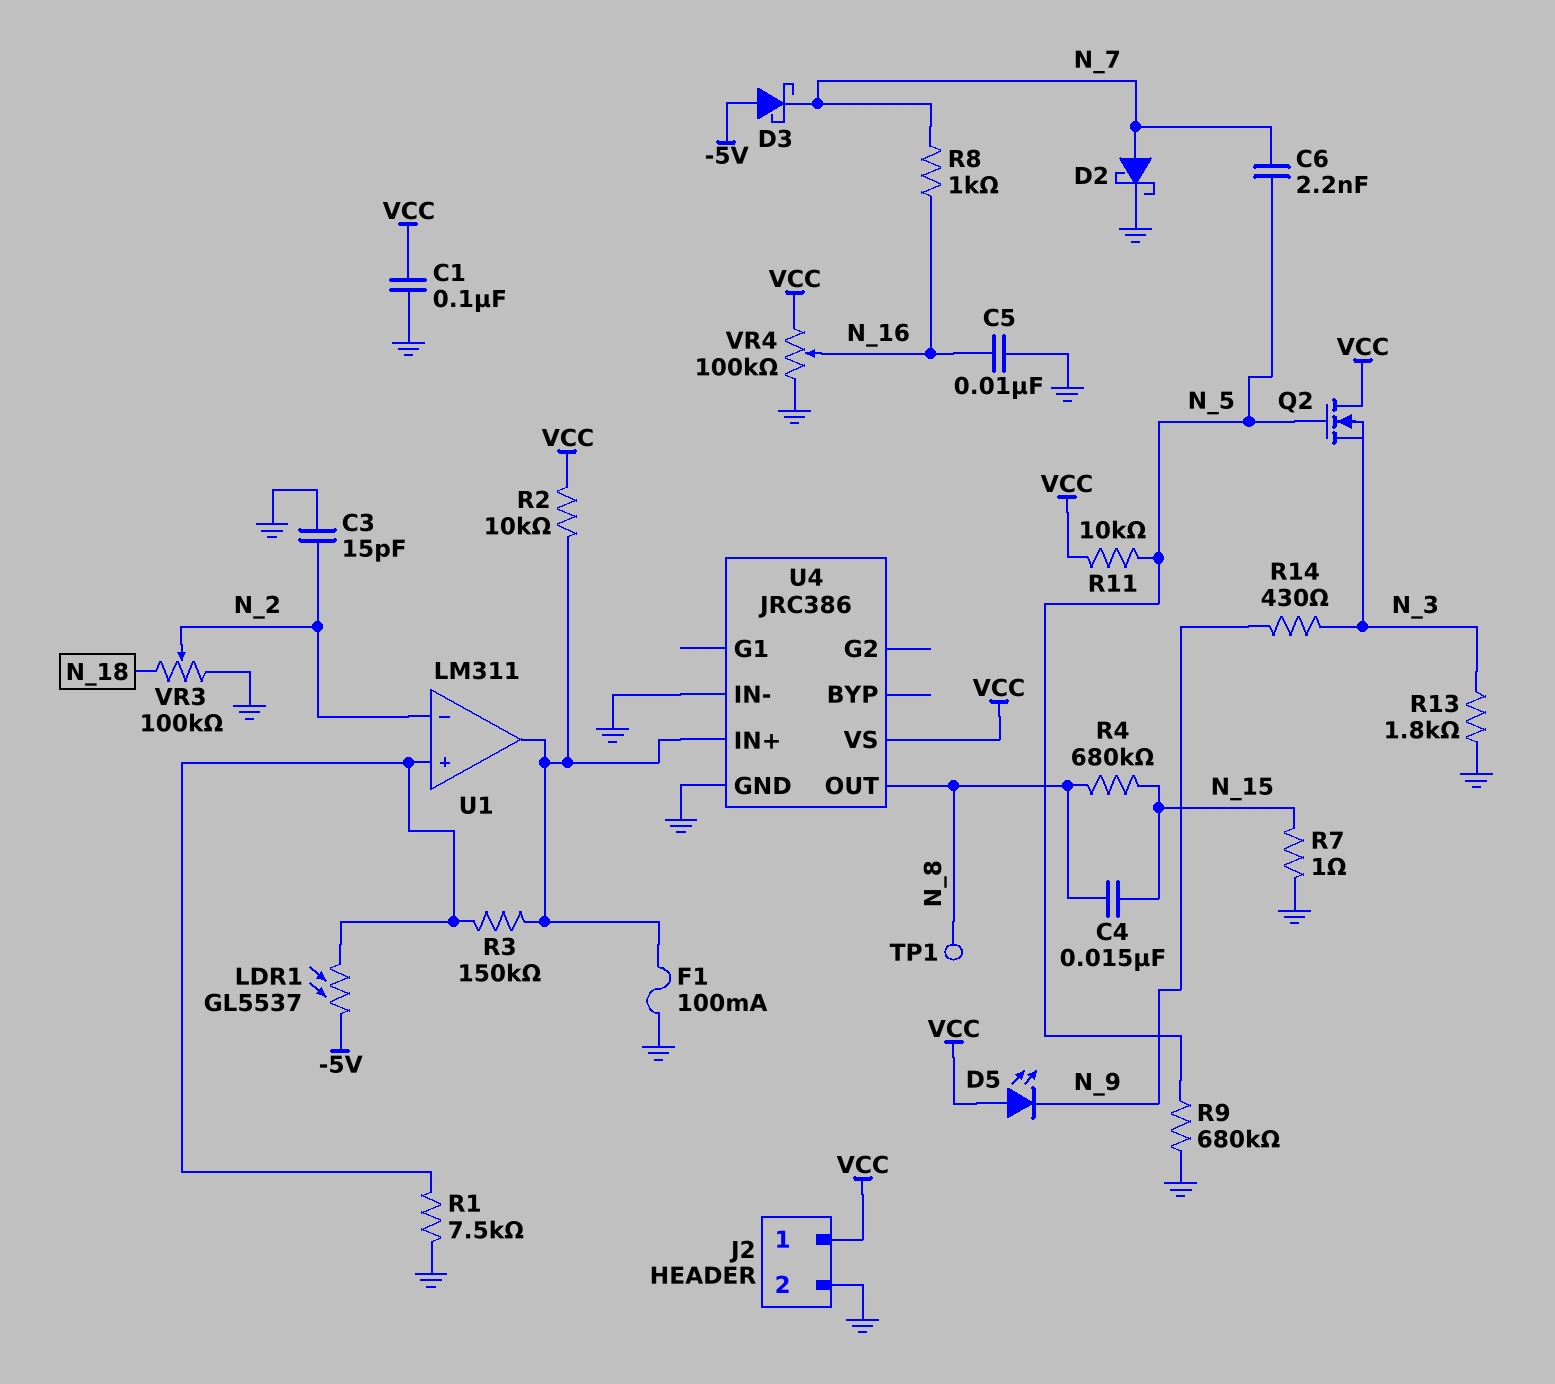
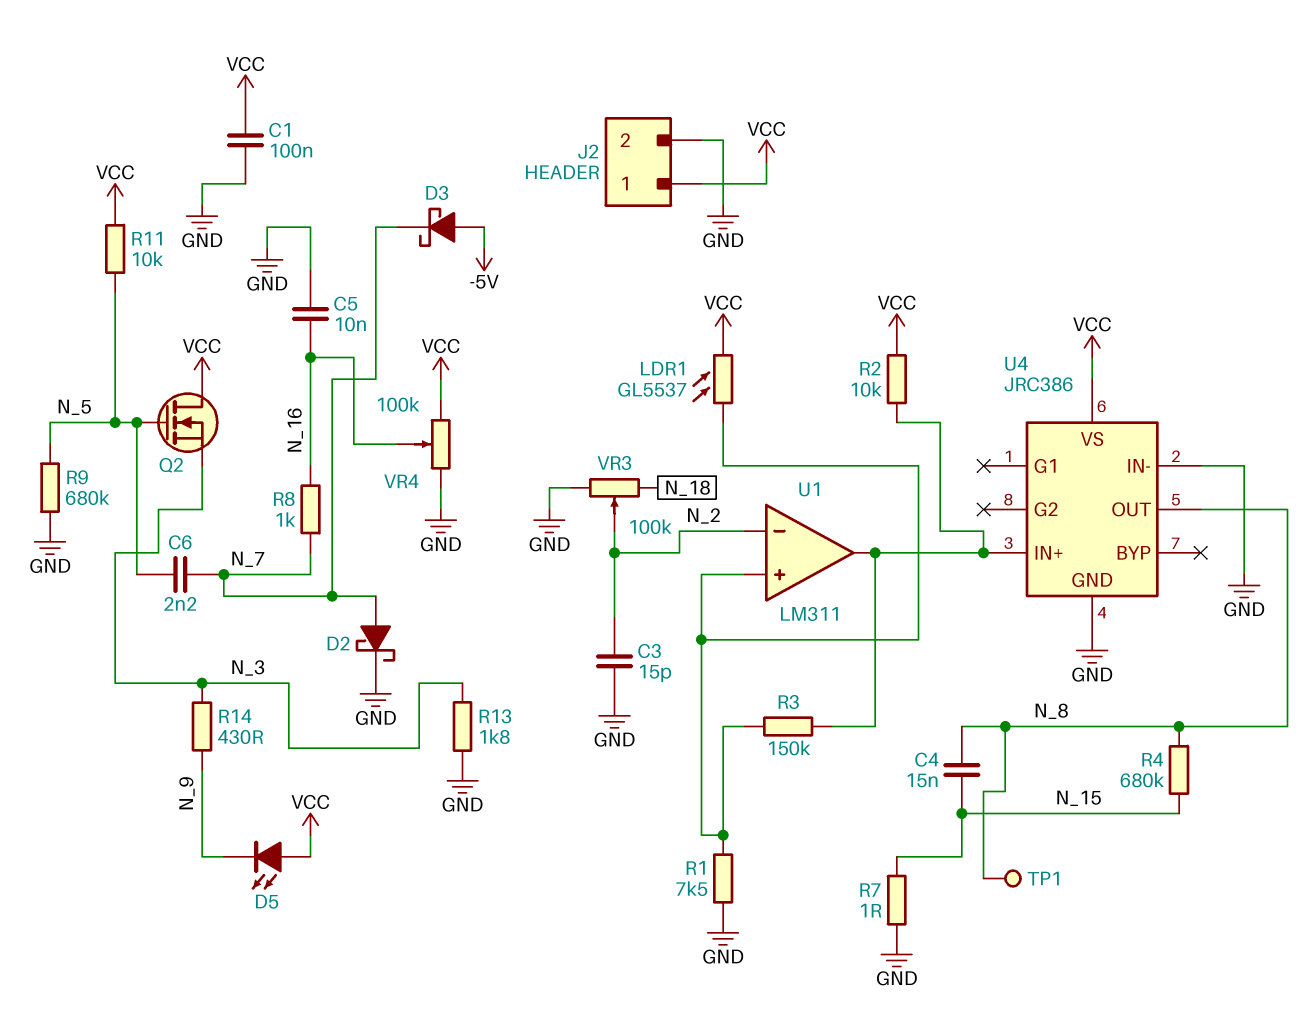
F1: 100mA (GND, U1/out) -> none
LDR1: GL5537 (-5V, U1/in+) -> GL5537 (U1/in+, VCC)

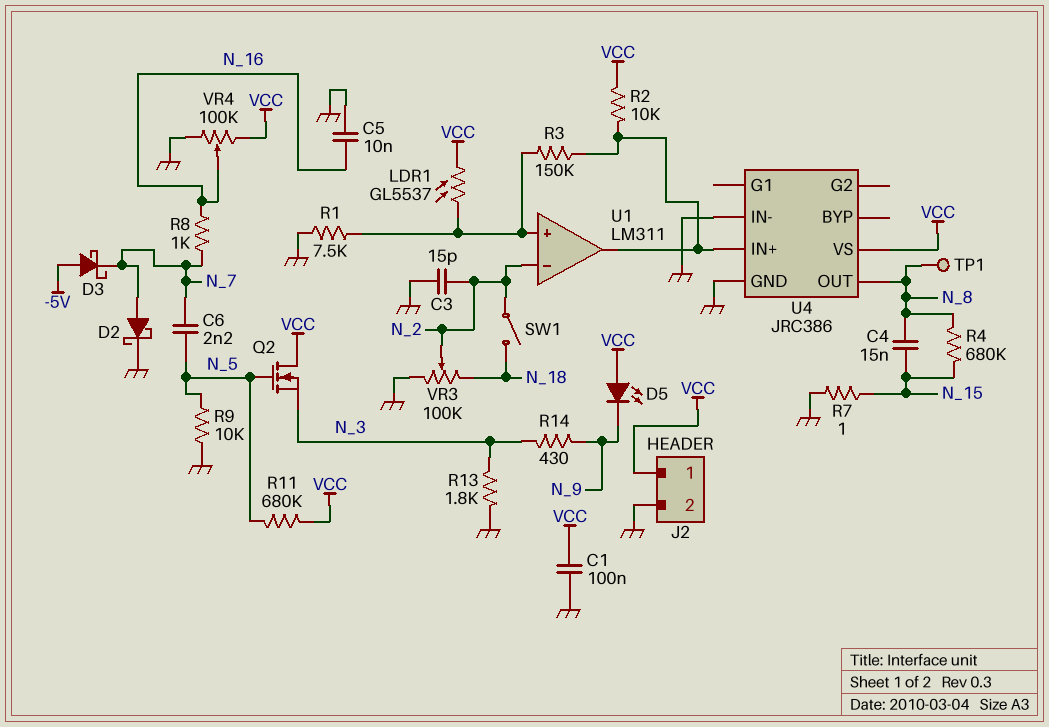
R9: 680k (GND, N_5) -> 10k (GND, N_5)
R11: 10k (N_5, VCC) -> 680k (N_5, VCC)
SW1: none -> switch (N_2, N_18)

